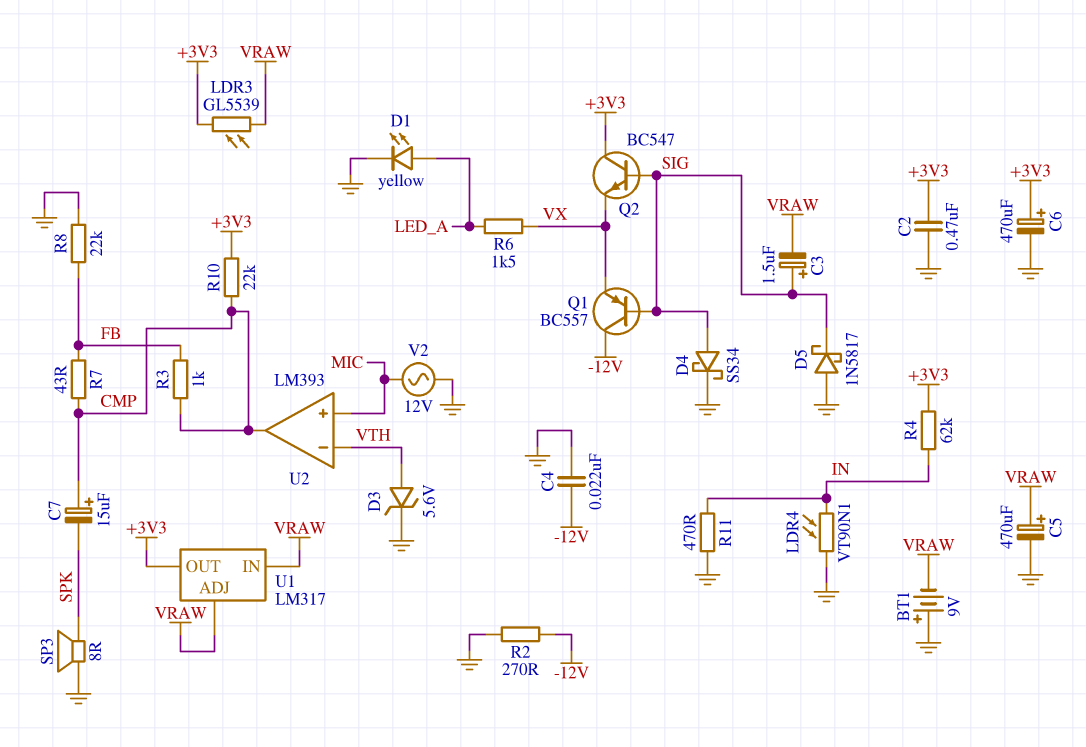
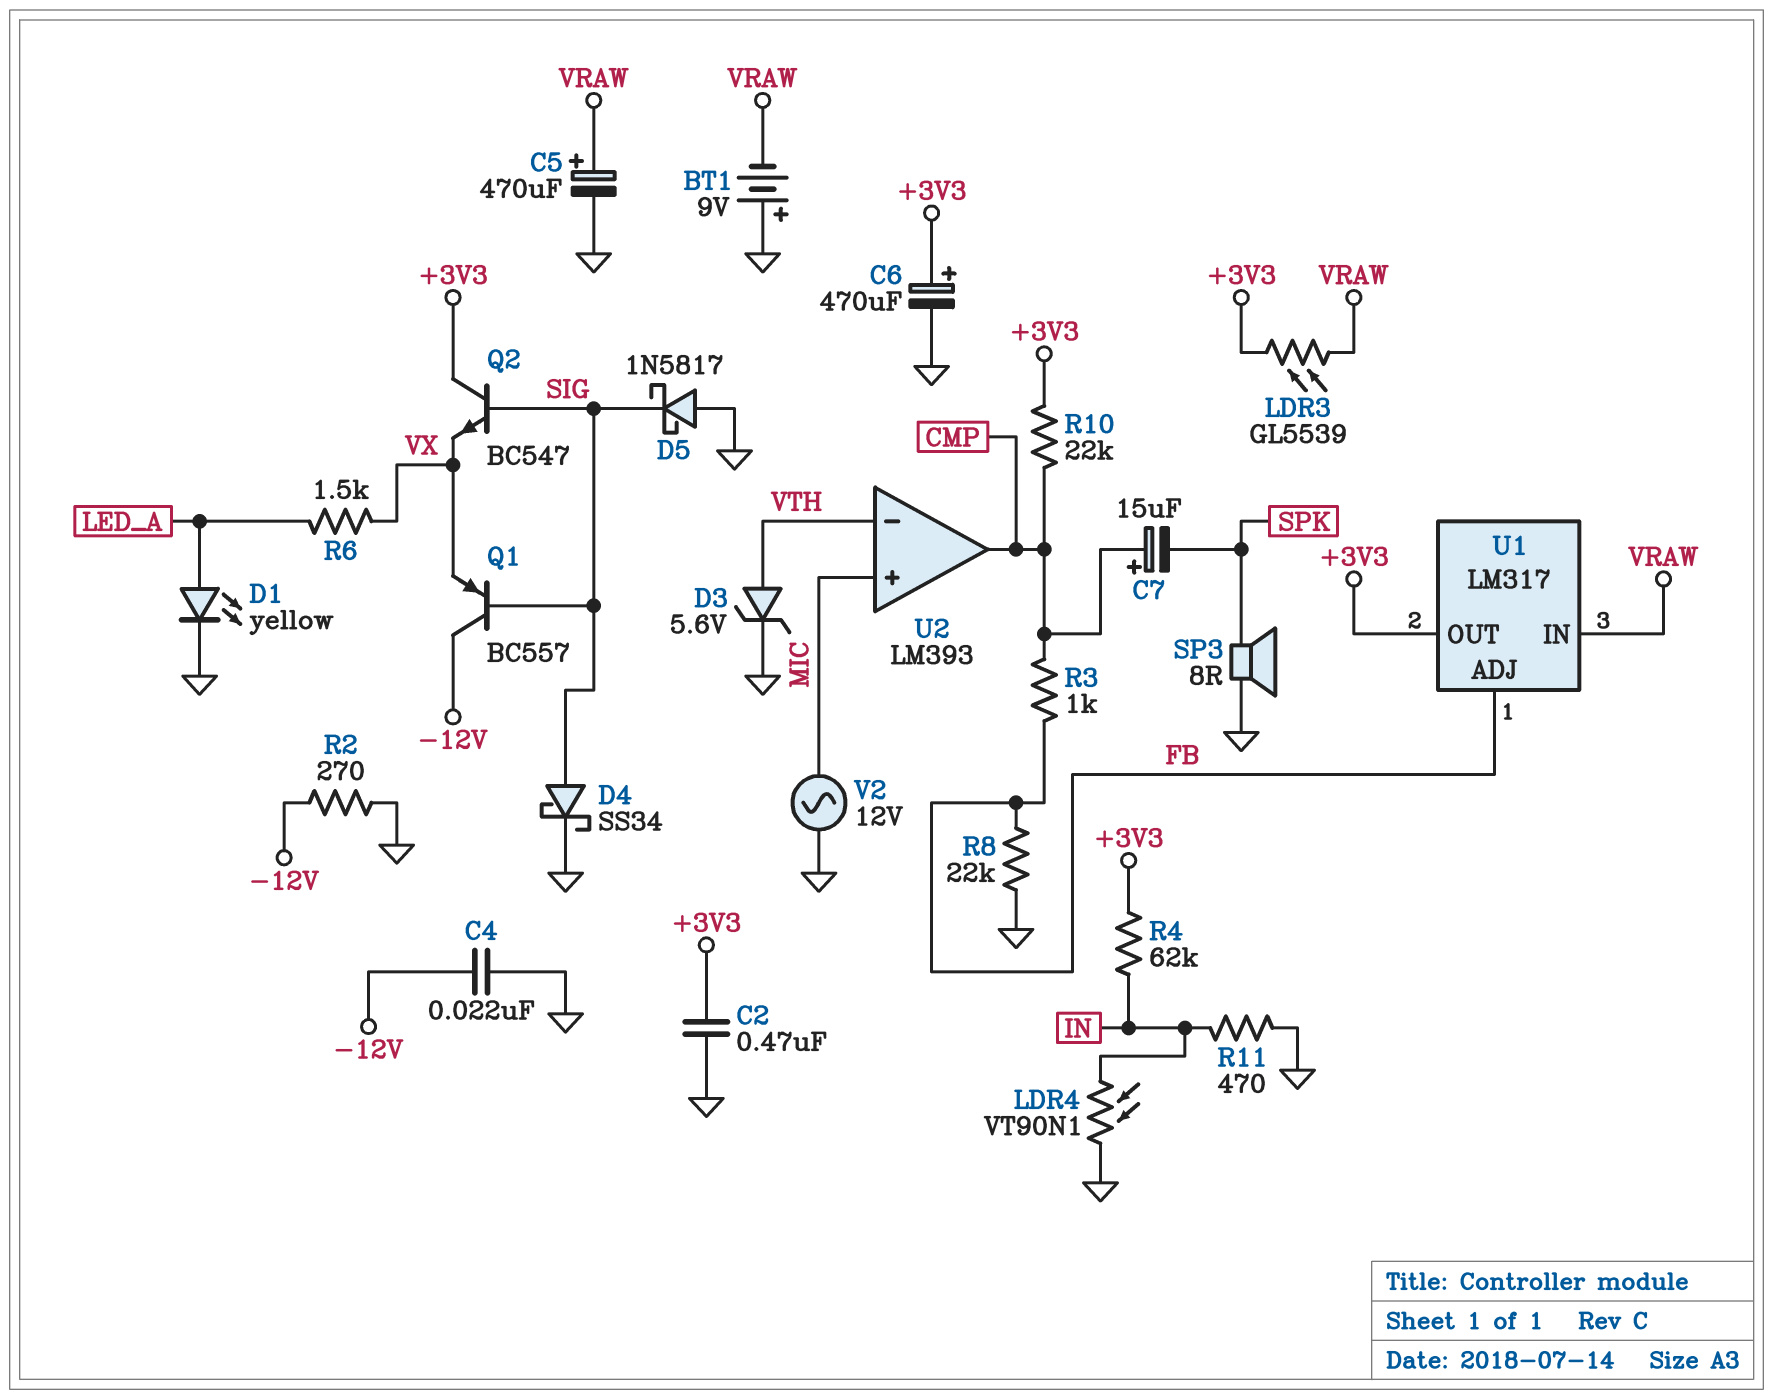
C3: 1.5uF (plus SIG, minus VRAW) -> none
R7: 43 (CMP, FB) -> none
U1 pin ADJ: VRAW -> FB

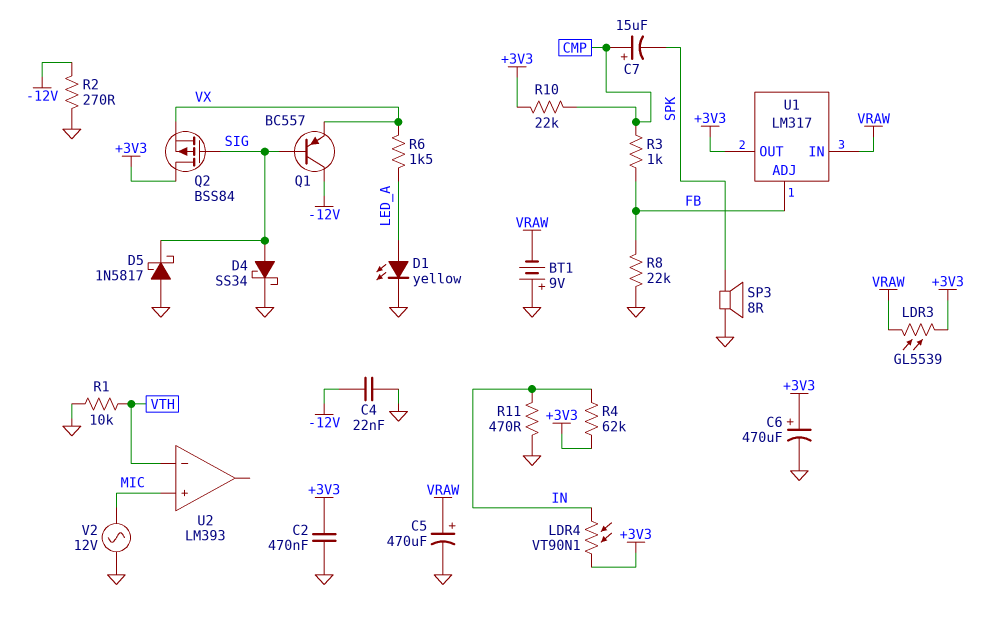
D3: zener 5.6V (A VTH, K GND) -> none
LDR4: VT90N1 (GND, IN) -> VT90N1 (+3V3, IN)
Q2: NPN BC547 (B SIG, C +3V3, E VX) -> PMOS BSS84 (G SIG, D +3V3, S VX)
R1: none -> 10k (GND, VTH)
U2 pin out: CMP -> none

